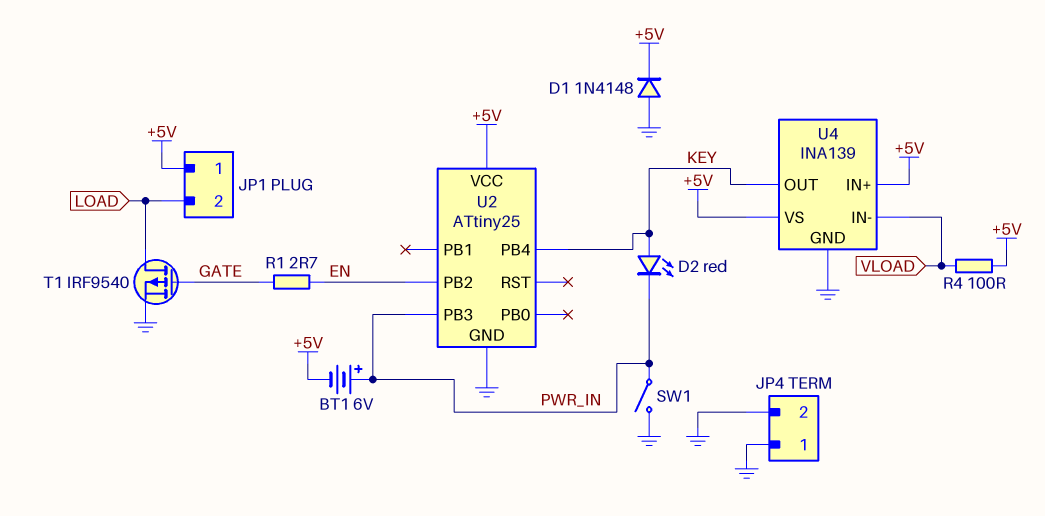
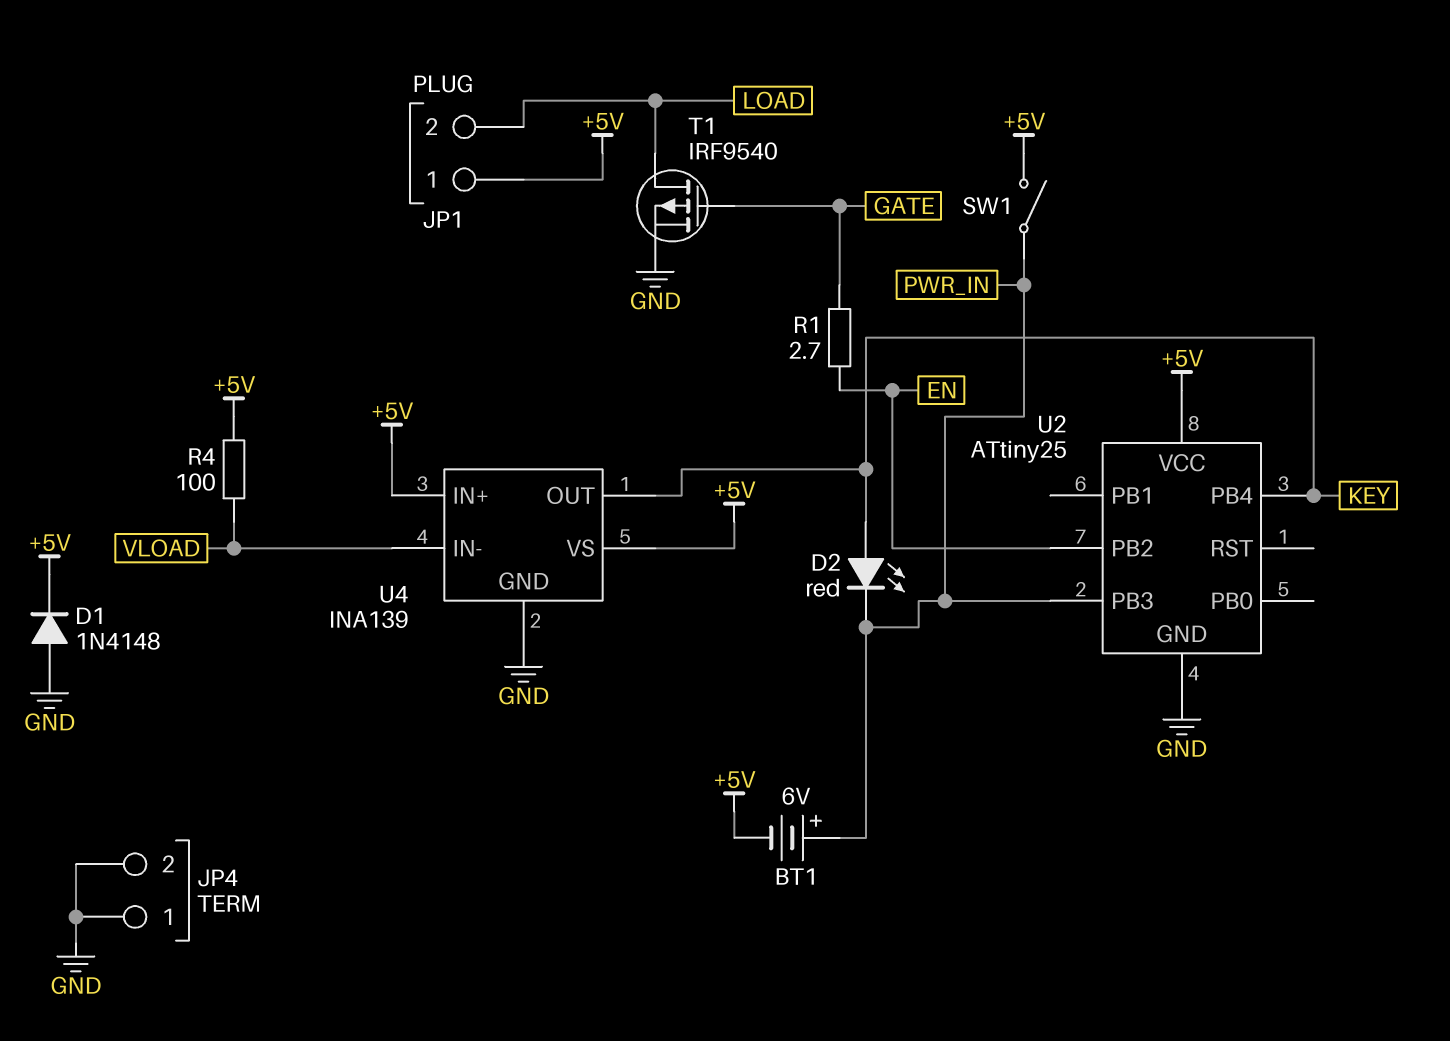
SW1: switch (GND, PWR_IN) -> switch (+5V, PWR_IN)

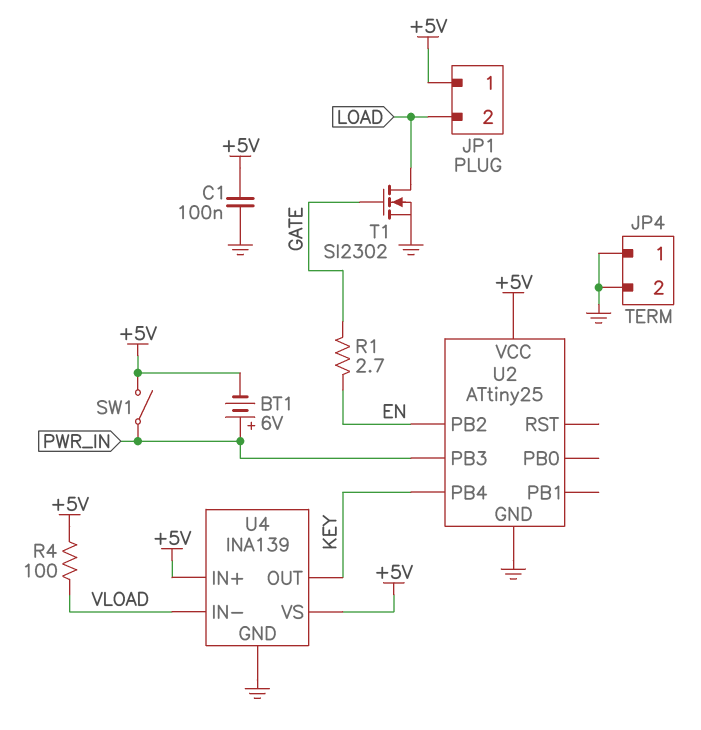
C1: none -> 100nF (+5V, GND)
D1: diode 1N4148 (A GND, K +5V) -> none
D2: LED red (A KEY, K PWR_IN) -> none
T1: PMOS IRF9540 (G GATE, D LOAD, S GND) -> NMOS SI2302 (G GATE, D LOAD, S GND)

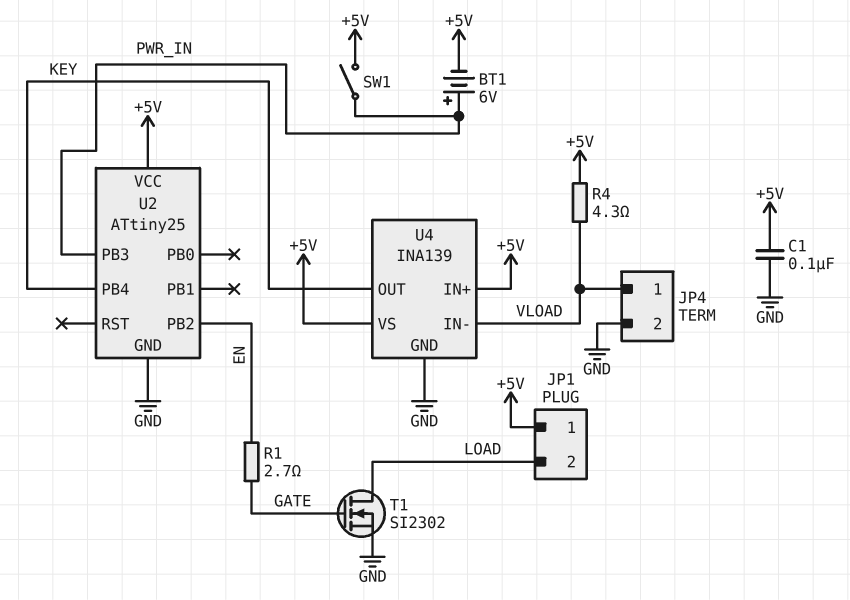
JP4 pin 1: GND -> VLOAD
R4: 100 (+5V, VLOAD) -> 4.3 (+5V, VLOAD)

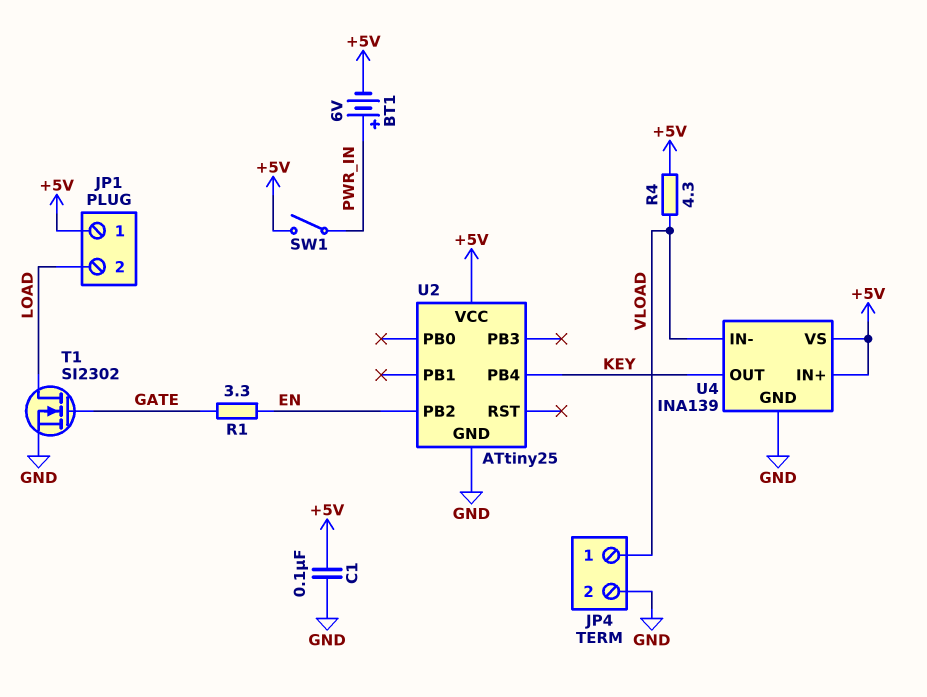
R1: 2.7 (EN, GATE) -> 3.3 (EN, GATE)
U2 pin PB3: PWR_IN -> none

